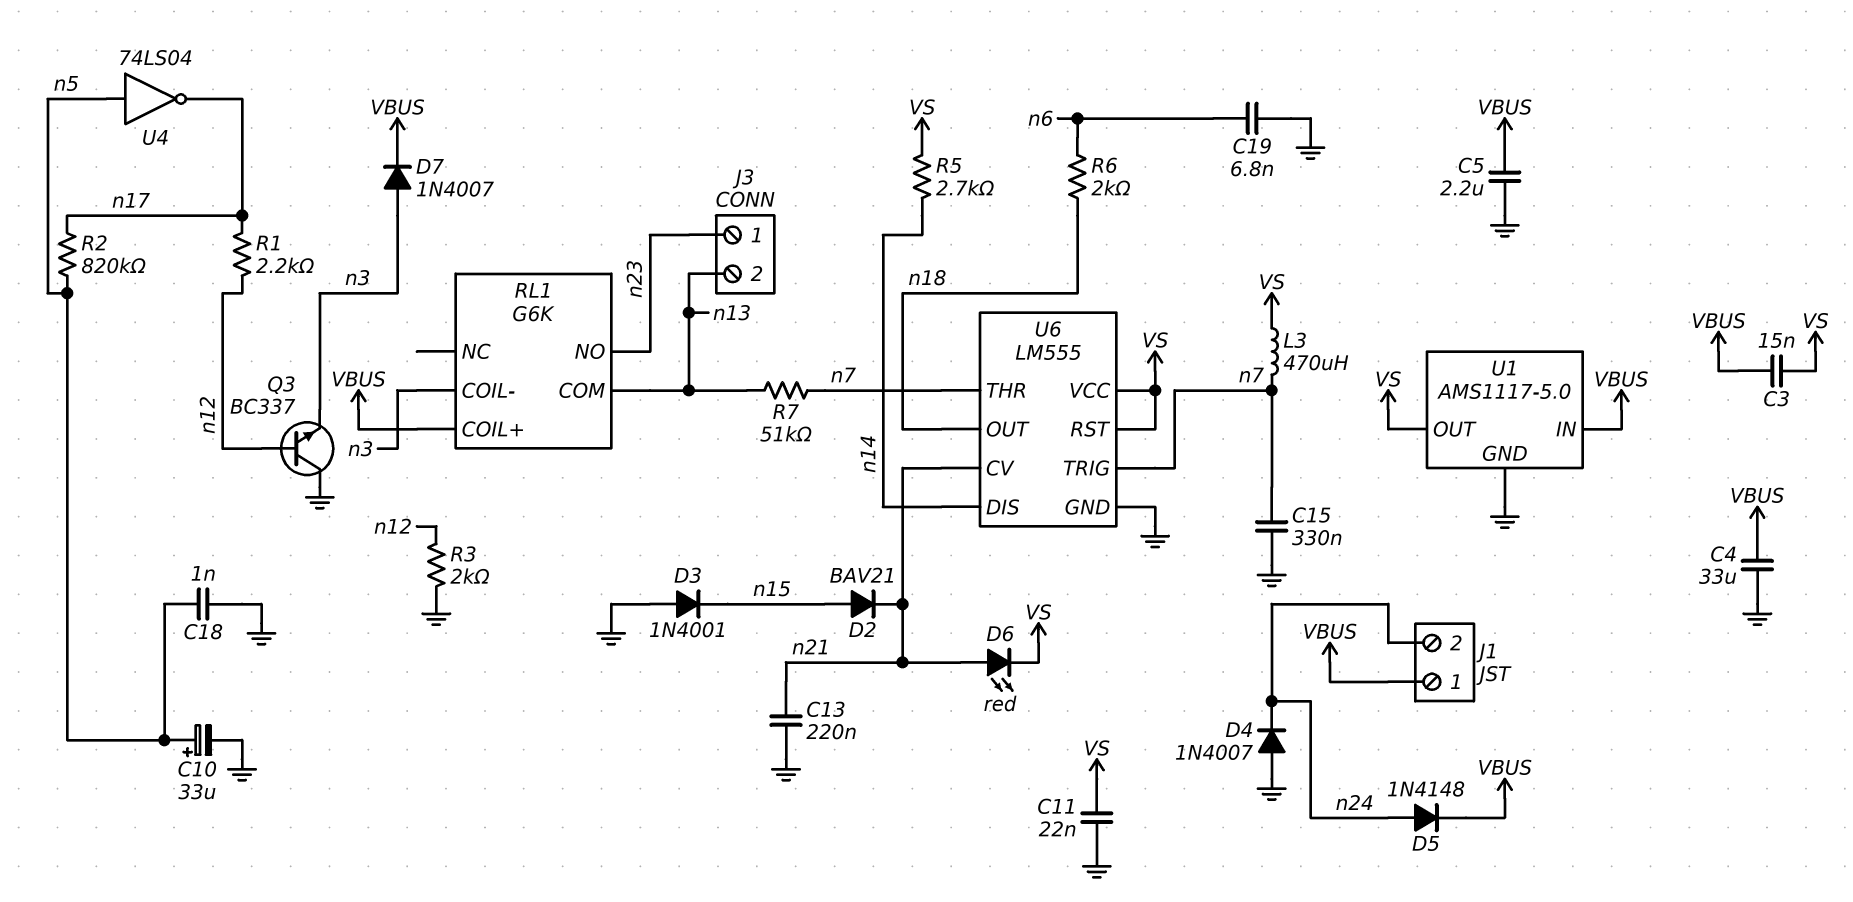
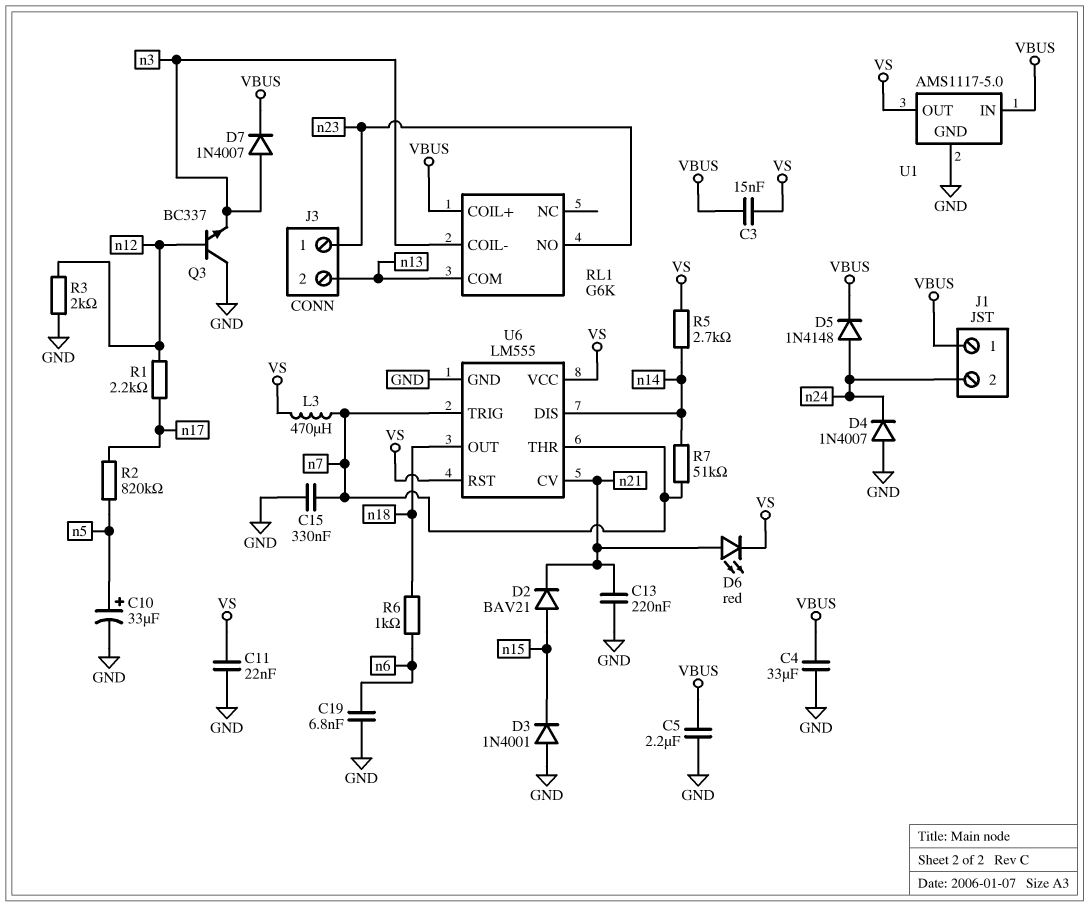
C18: 1nF (GND, n5) -> none
R6: 2k (n6, n18) -> 1k (n6, n18)
R7: 51k (n7, n13) -> 51k (n7, n14)
U4: NOT 74LS04 (in n5, out n17) -> none

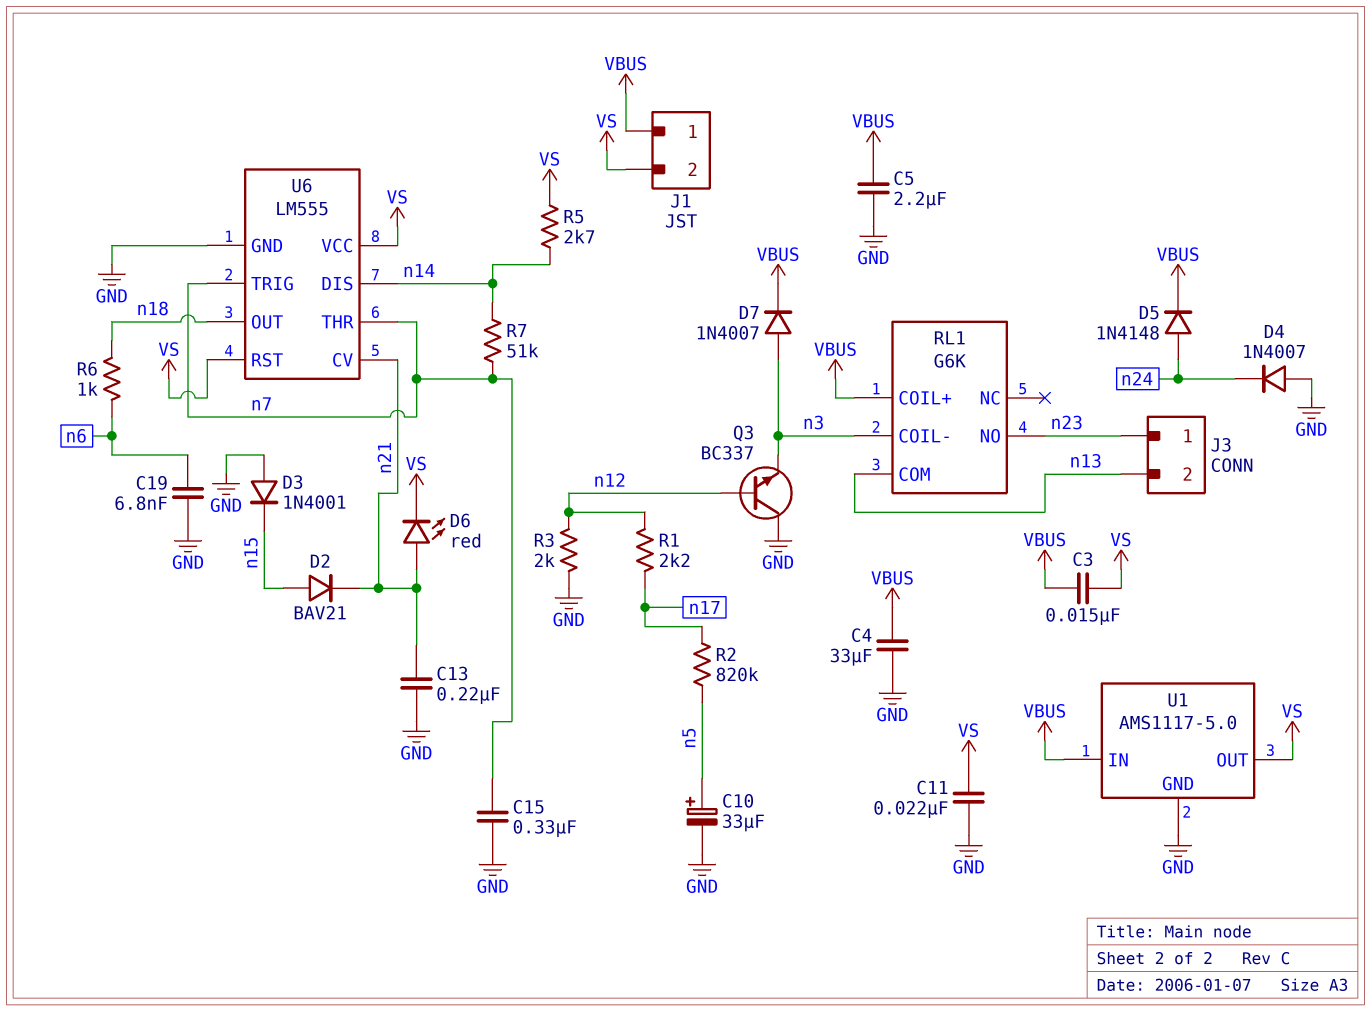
J1 pin 2: n24 -> VS
L3: 470uH (VS, n7) -> none

